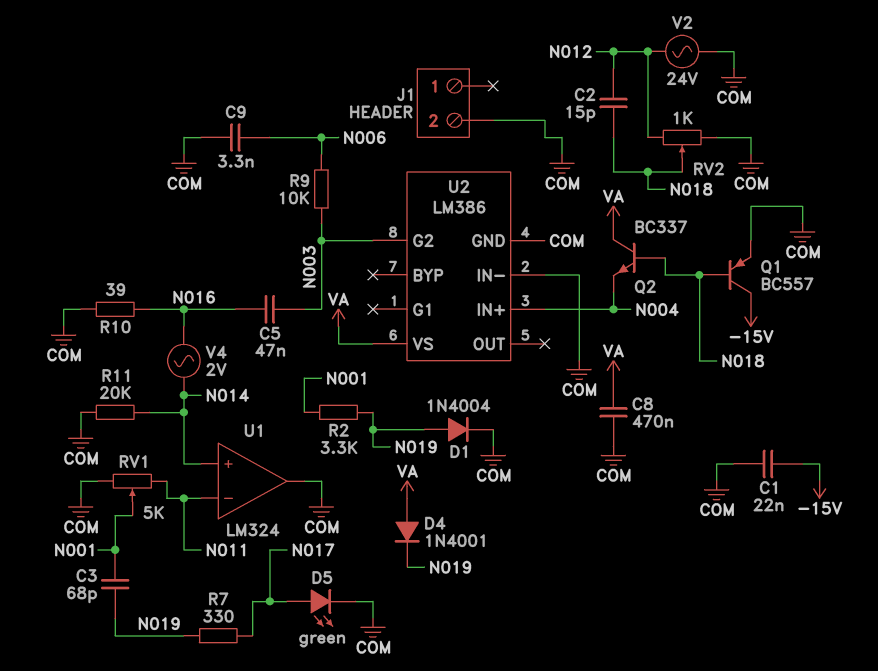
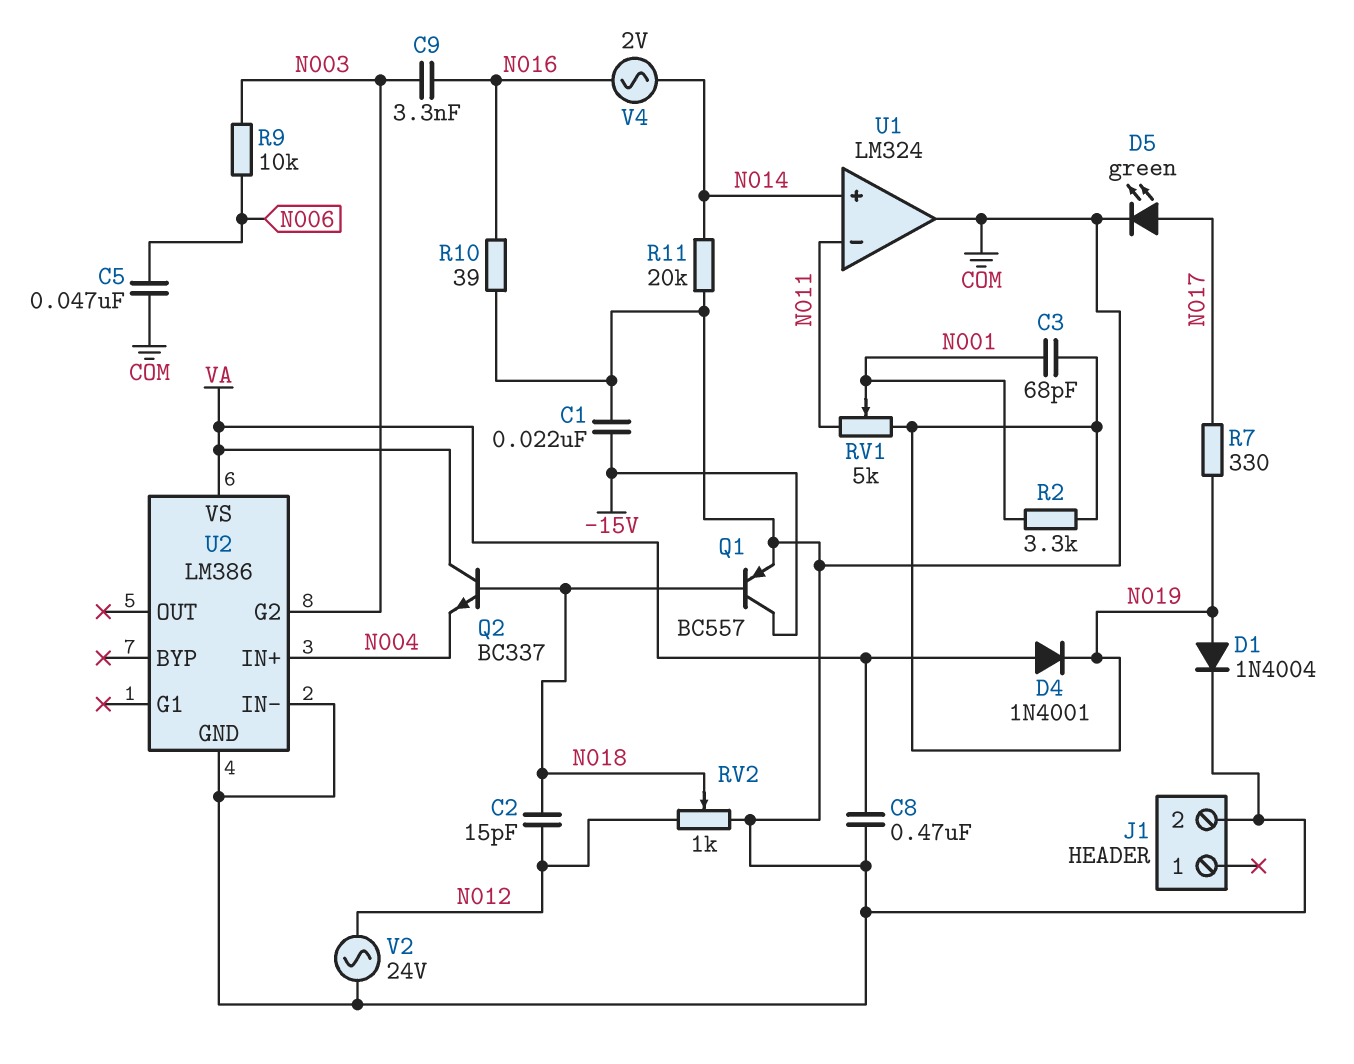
C5: 47nF (N003, N016) -> 47nF (COM, N006)
C9: 3.3nF (COM, N006) -> 3.3nF (N003, N016)
RV1: 5k (COM, N011, wiper N001) -> 5k (N011, N019, wiper N001)

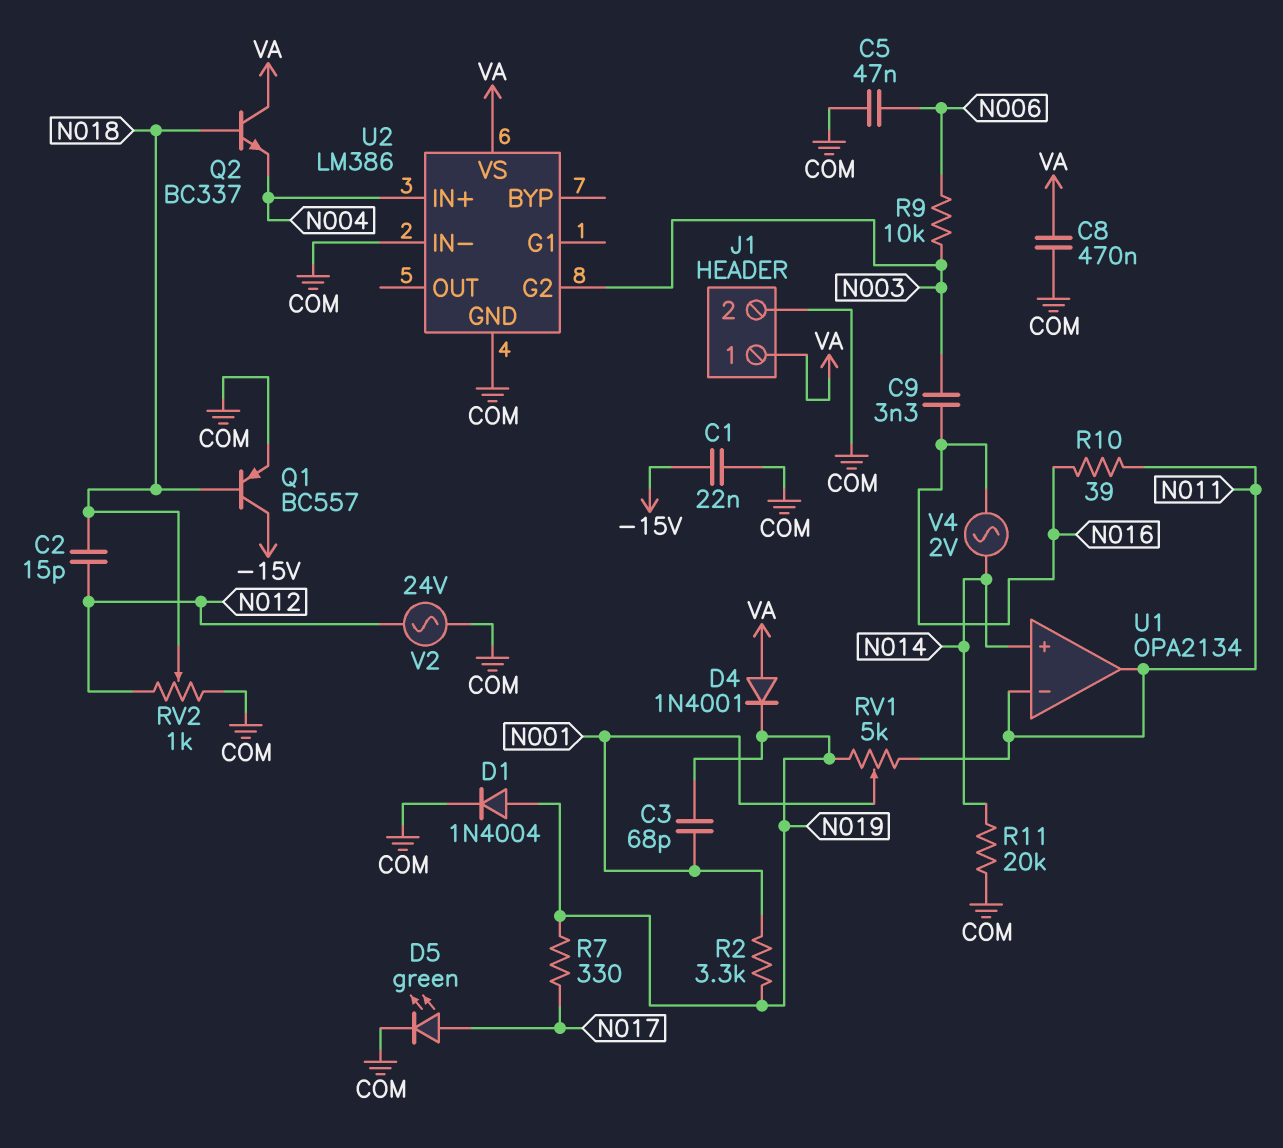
J1 pin 1: none -> VA
R10: 39 (COM, N016) -> 39 (N011, N016)
U1: LM324 -> OPA2134
U1 pin out: COM -> N011

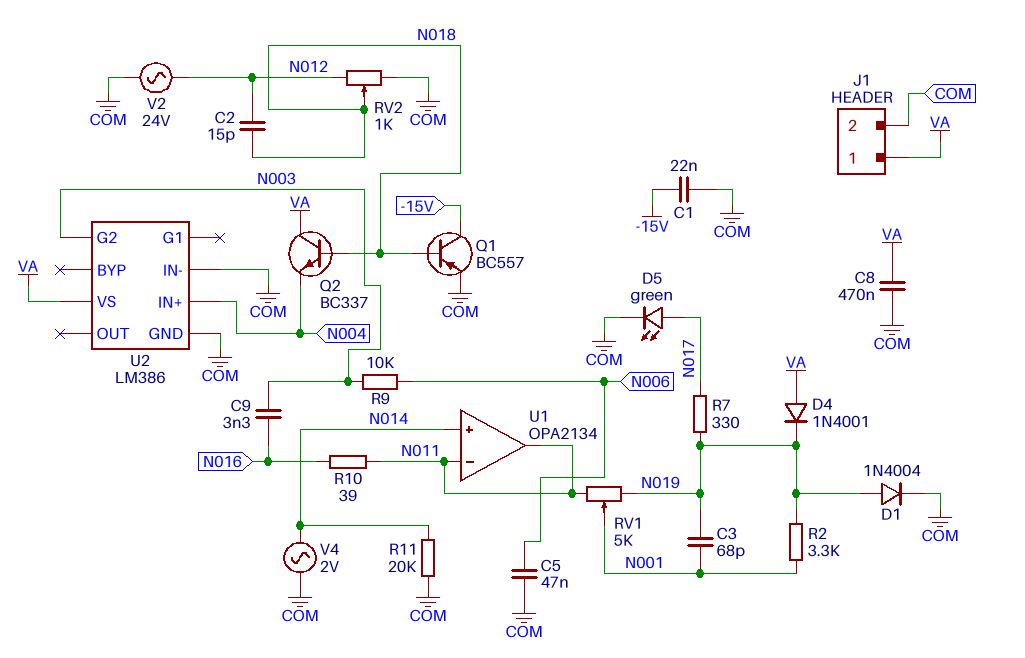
V4: AC 2V (N014, N016) -> AC 2V (COM, N014)

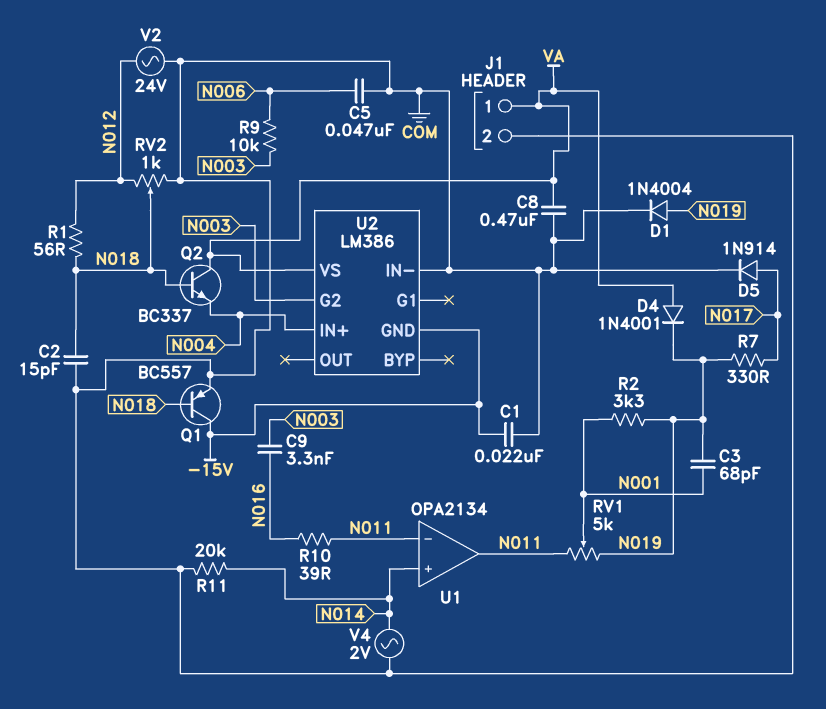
C2: 15pF (N012, N018) -> 15pF (COM, N018)
D5: LED green (A N017, K COM) -> diode 1N914 (A N017, K COM)
R1: none -> 56 (N012, N018)
U2 pin GND: COM -> -15V

